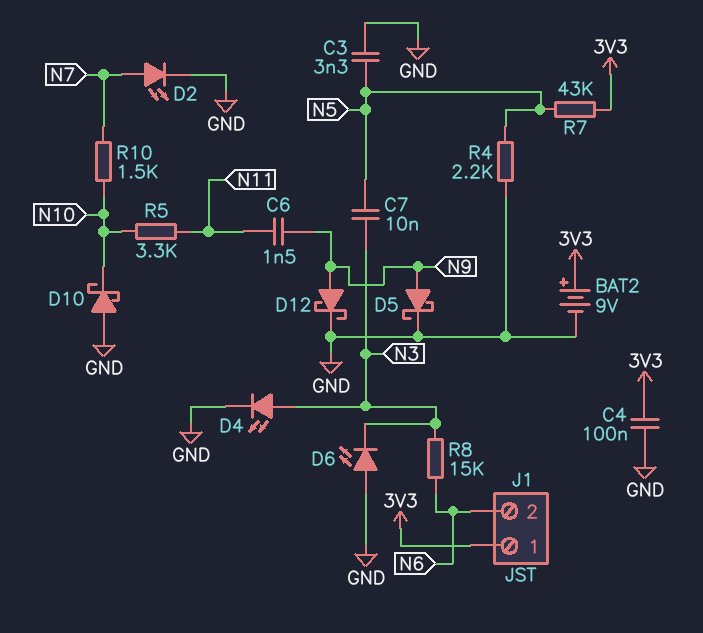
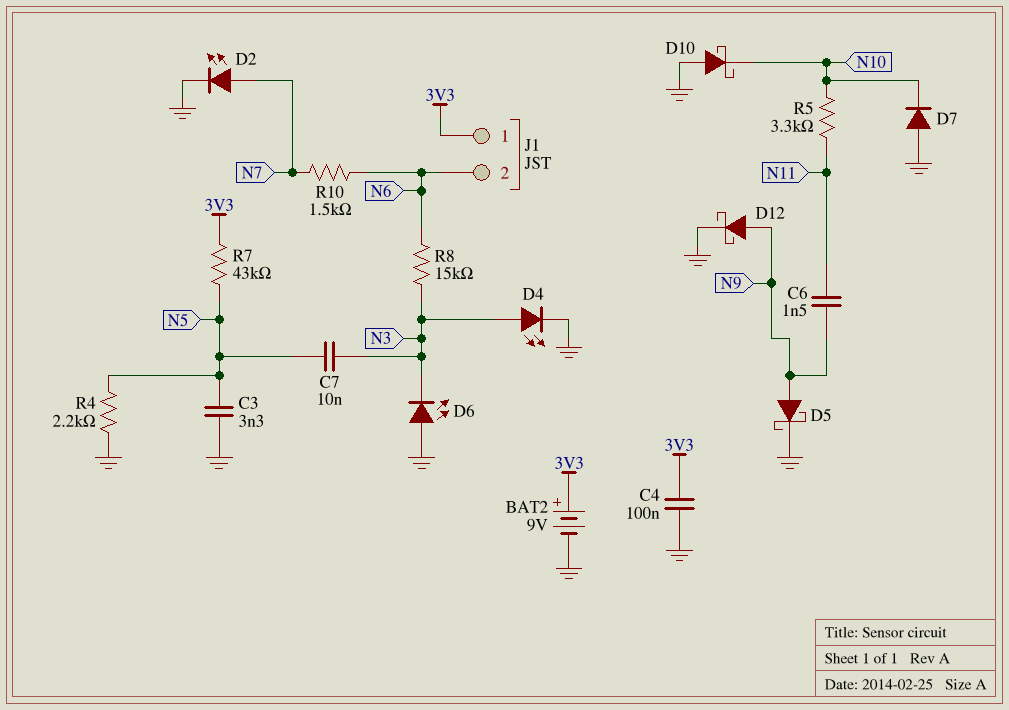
D7: none -> diode (A GND, K N10)
R10: 1.5k (N7, N10) -> 1.5k (N6, N7)

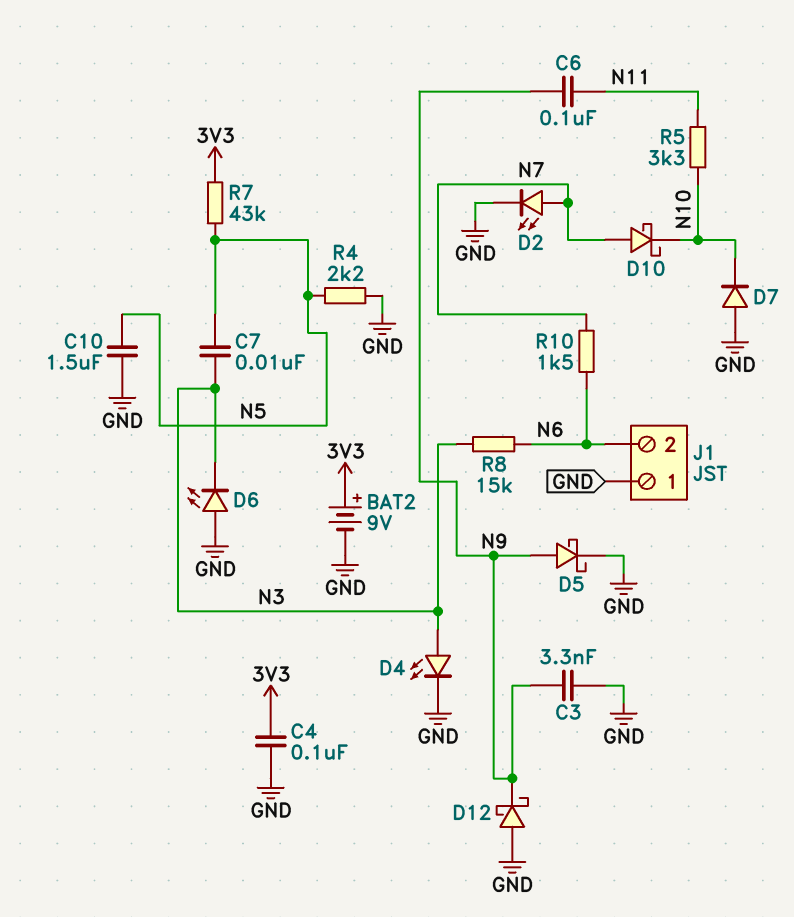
C3: 3.3nF (GND, N5) -> 3.3nF (GND, N9)
C6: 1.5nF (N9, N11) -> 100nF (N9, N11)
C10: none -> 1.5uF (GND, N5)
D10: schottky (A GND, K N10) -> schottky (A N7, K N10)
D12: schottky (A N9, K GND) -> schottky (A GND, K N9)
J1 pin 1: 3V3 -> GND

